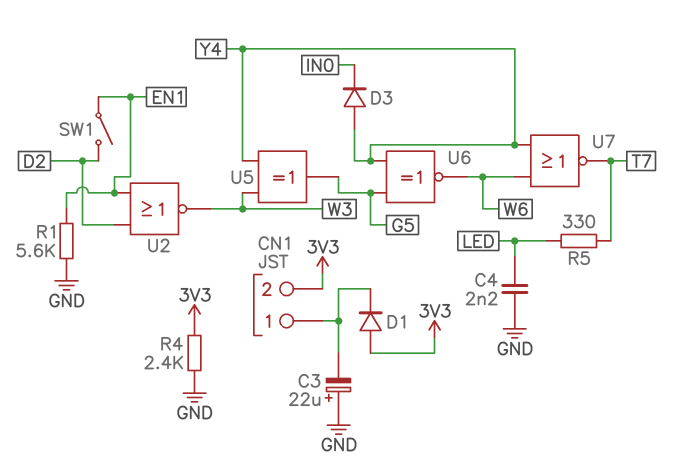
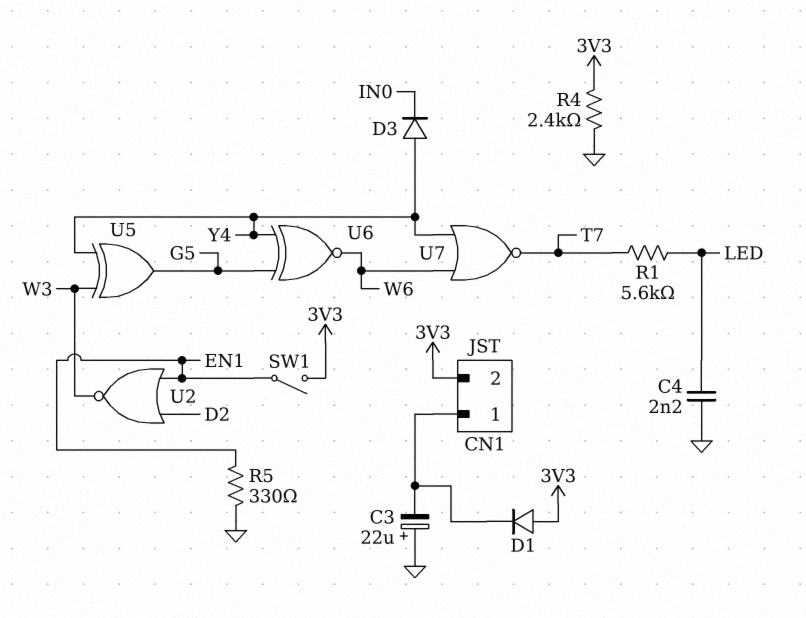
R1: 5.6k (EN1, GND) -> 5.6k (LED, T7)
R5: 330 (LED, T7) -> 330 (EN1, GND)
SW1: switch (D2, EN1) -> switch (3V3, EN1)

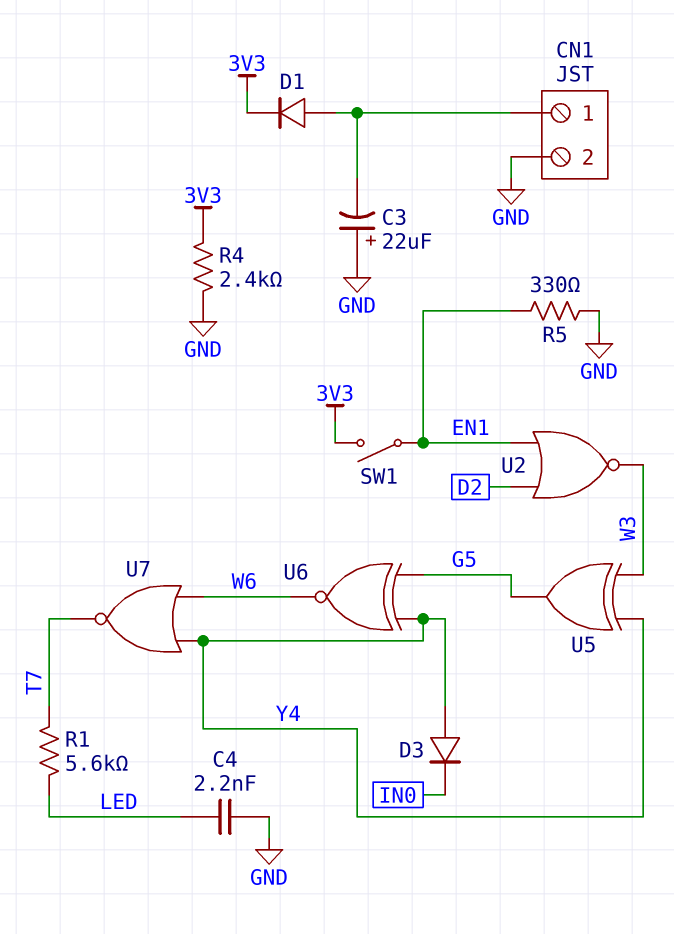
CN1 pin 2: 3V3 -> GND
D1: diode (A 3V3, K CN1/1) -> diode (A CN1/1, K 3V3)

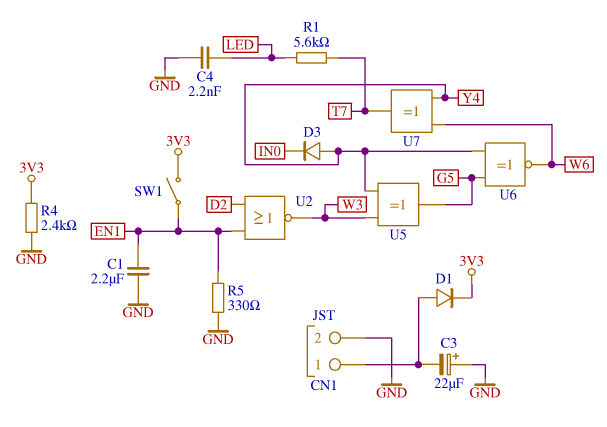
C1: none -> 2.2uF (EN1, GND)
U7: NOR (in W6, in Y4, out T7) -> XOR (in W6, in Y4, out T7)

